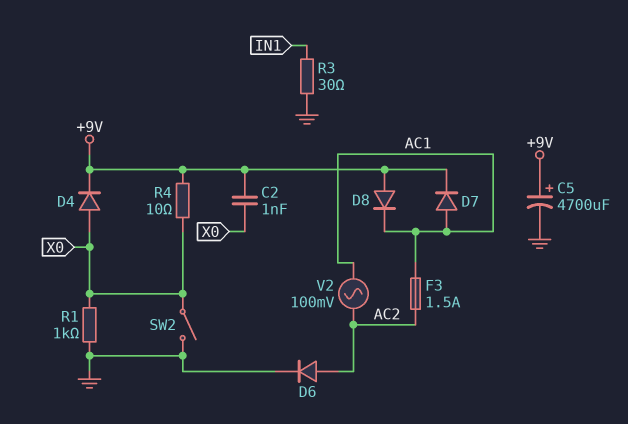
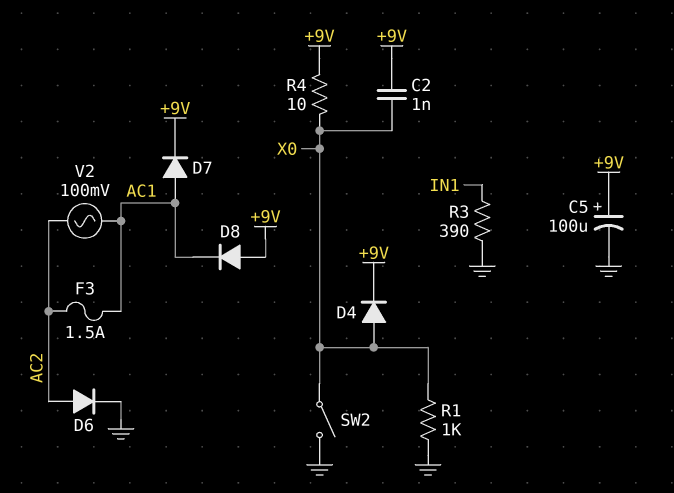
C5: 4700uF (plus +9V, minus GND) -> 100uF (plus +9V, minus GND)
R3: 30 (GND, IN1) -> 390 (GND, IN1)

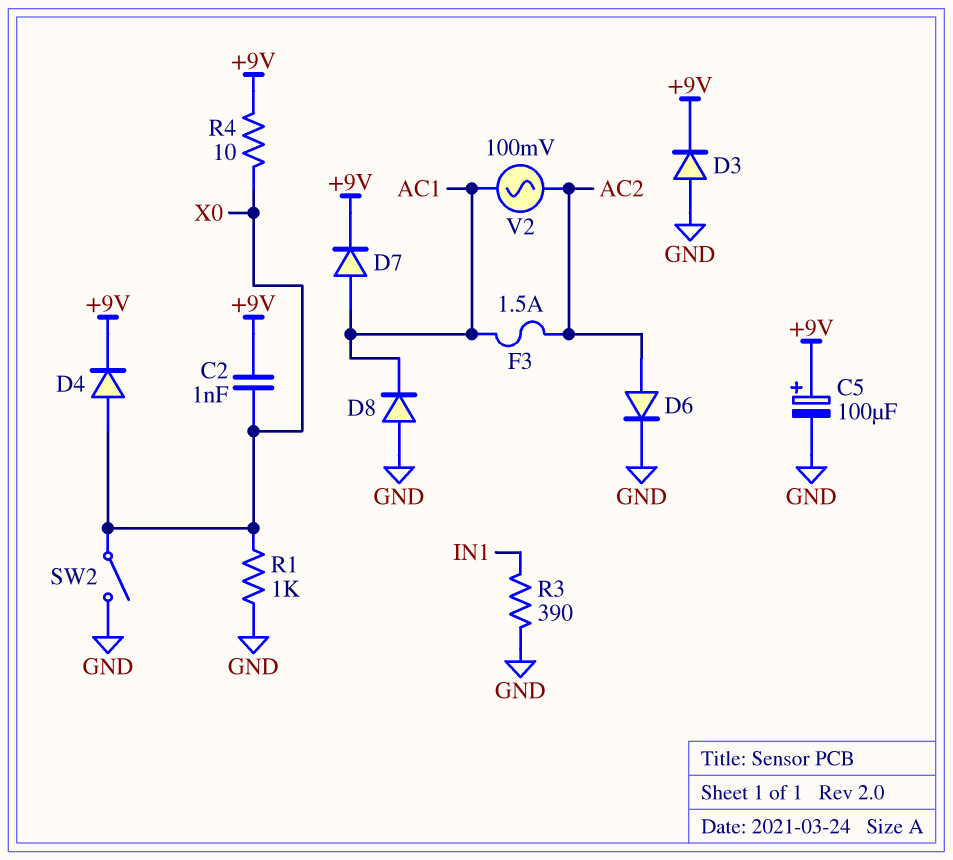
D3: none -> diode (A GND, K +9V)
D8: diode (A +9V, K AC1) -> diode (A GND, K AC1)

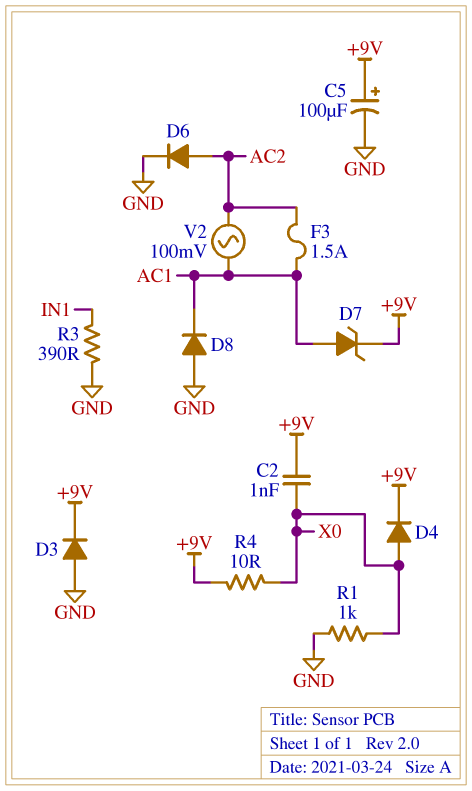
D7: diode (A AC1, K +9V) -> zener (A AC1, K +9V)
SW2: switch (GND, X0) -> none

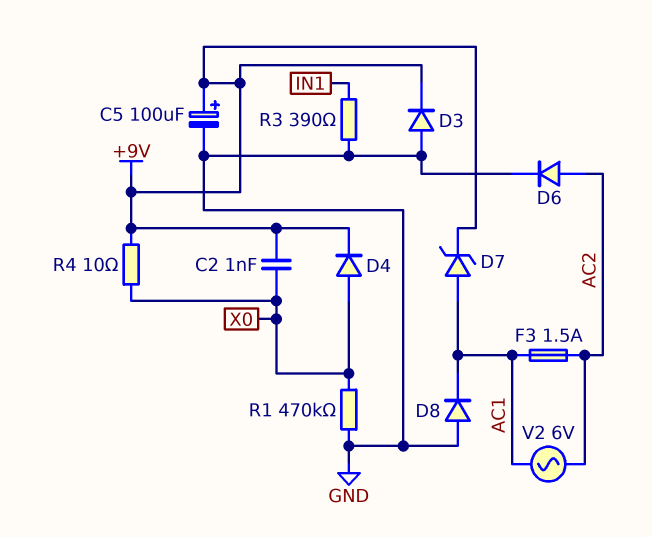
R1: 1k (GND, X0) -> 470k (GND, X0)
V2: AC 100mV (AC1, AC2) -> AC 6V (AC1, AC2)

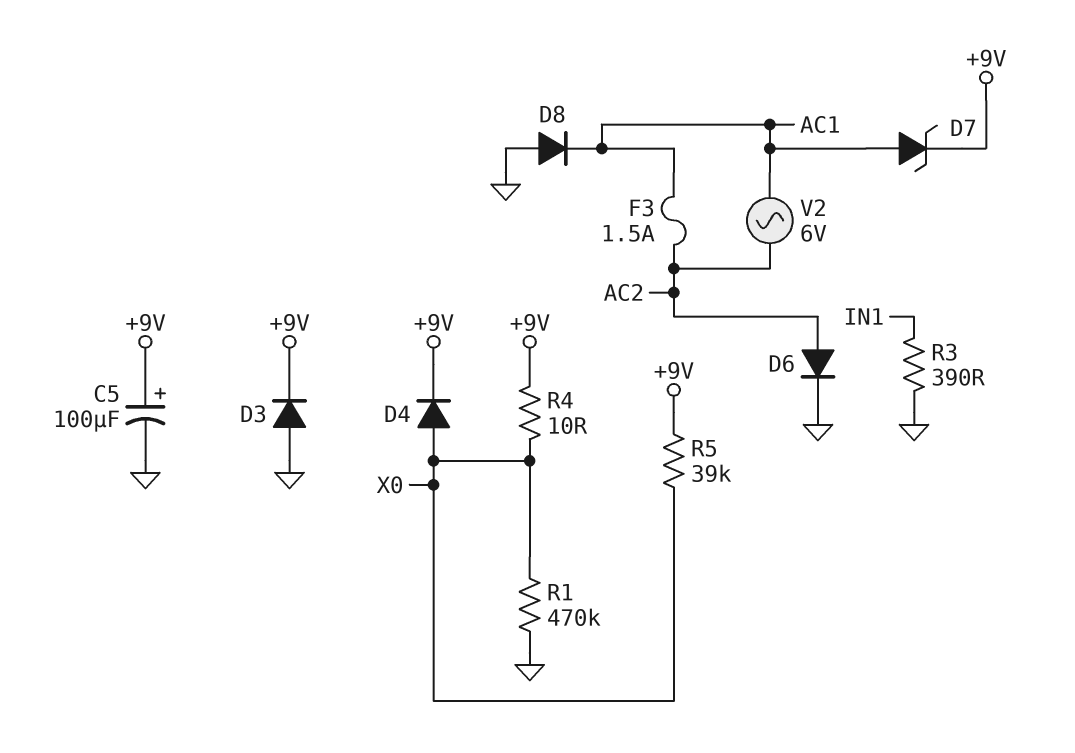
C2: 1nF (+9V, X0) -> none
R5: none -> 39k (+9V, X0)

